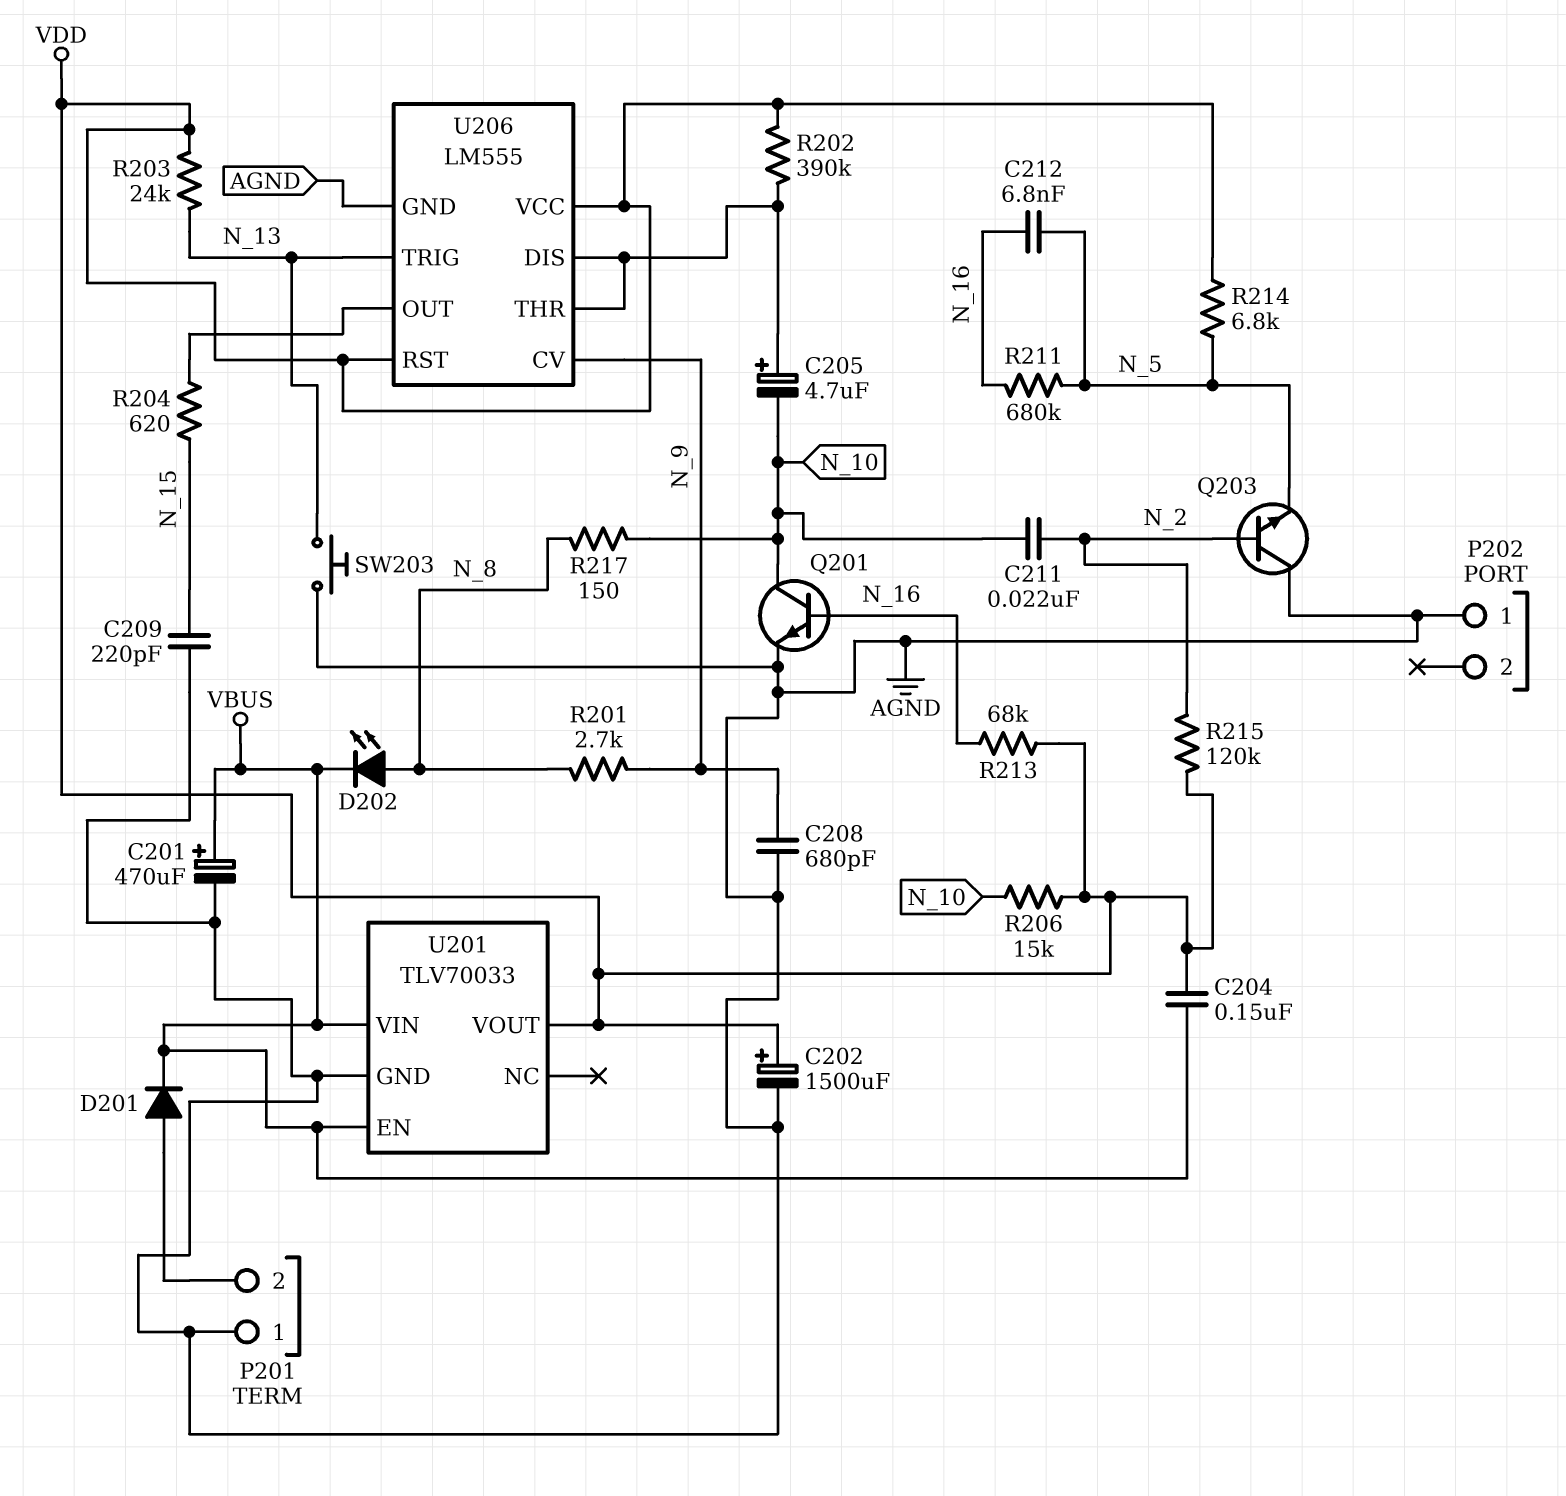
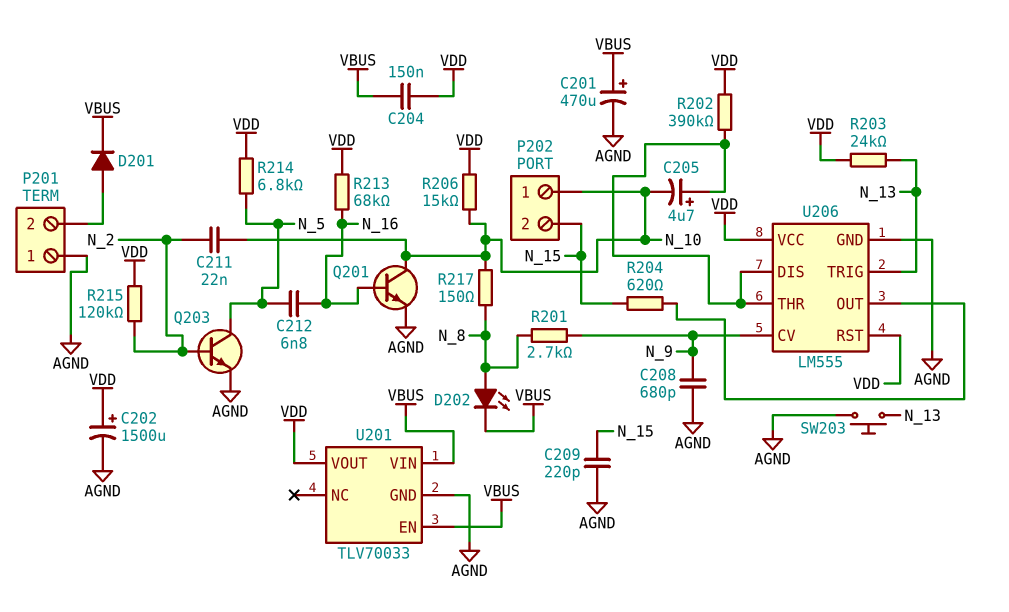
P202 pin 1: AGND -> N_10
P202 pin 2: none -> N_15
Q203: NPN (B N_2, C AGND, E N_5) -> NPN (B N_2, C N_5, E AGND)
R211: 680k (N_5, N_16) -> none

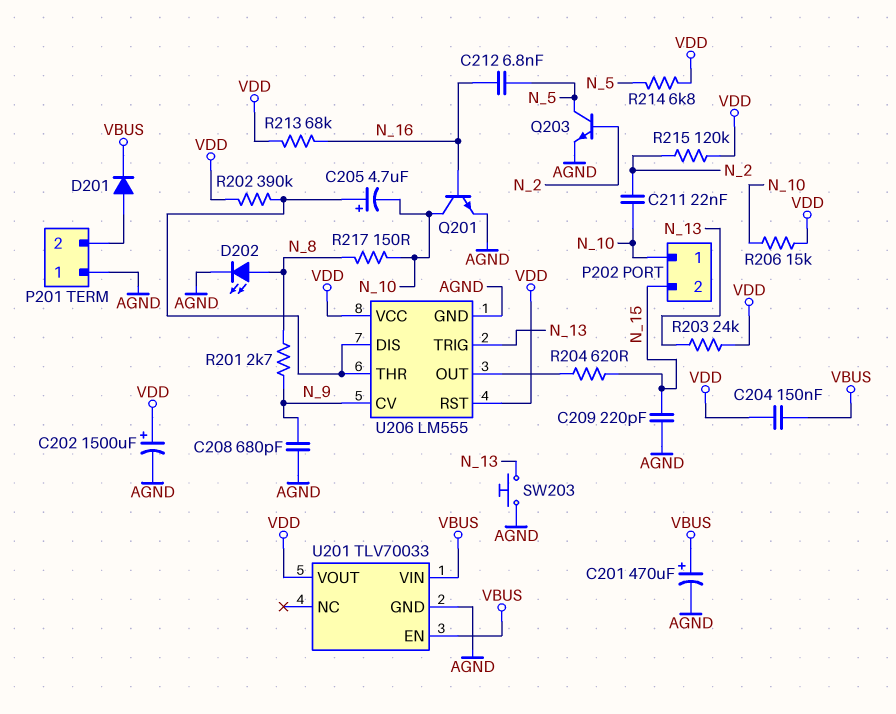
D202: LED (A N_8, K VBUS) -> LED (A N_8, K AGND)

